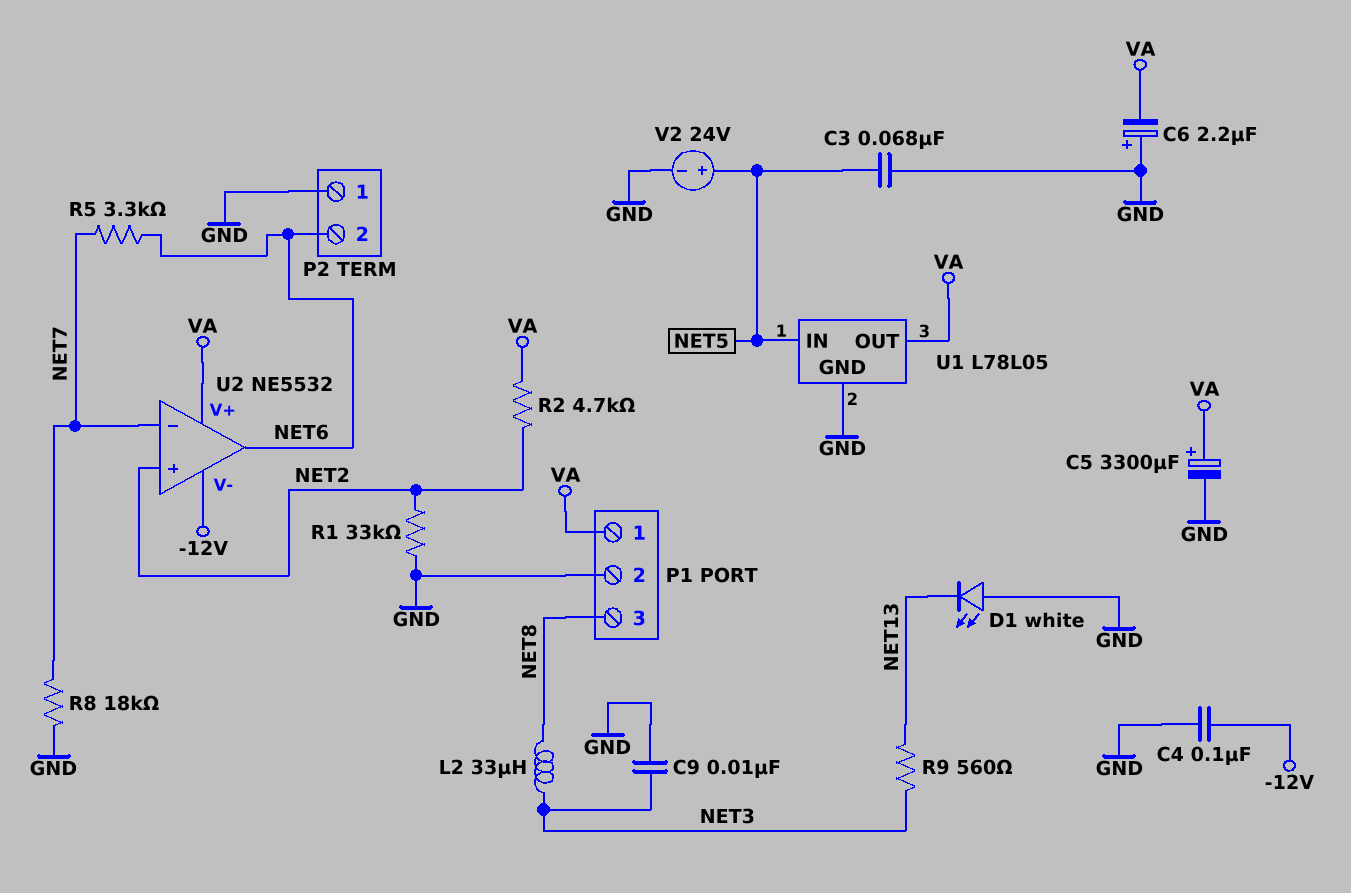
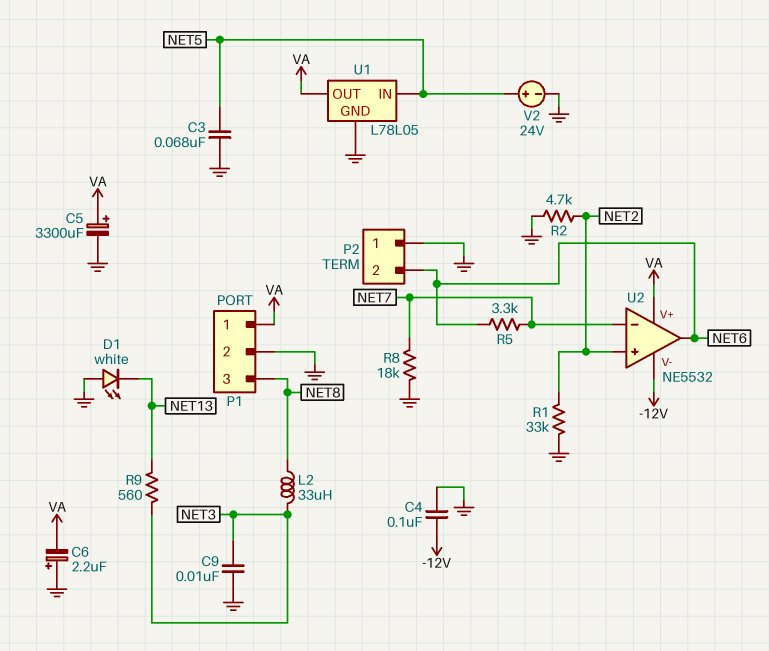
R2: 4.7k (NET2, VA) -> 4.7k (GND, NET2)

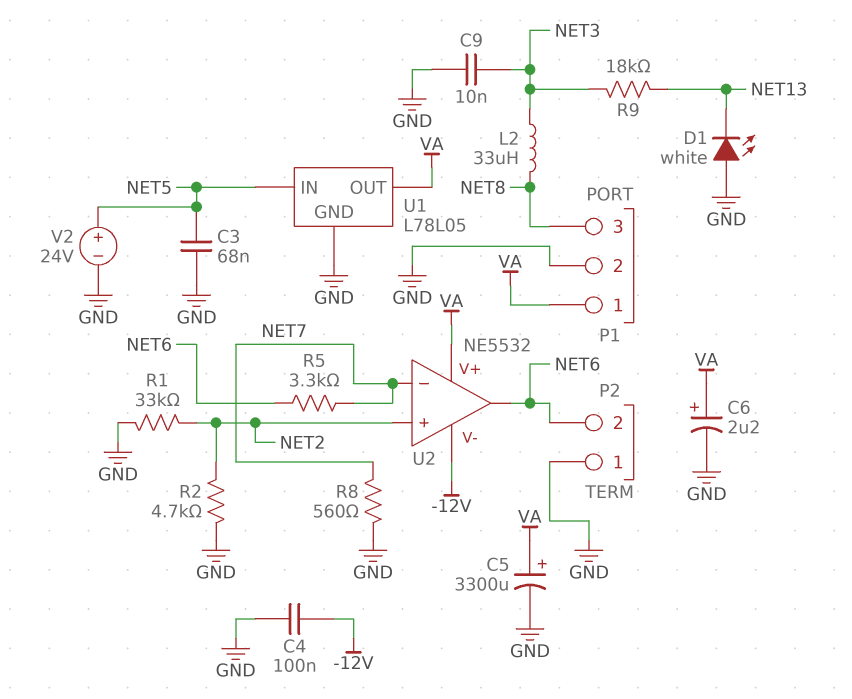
C6: 2.2uF (plus GND, minus VA) -> 2.2uF (plus VA, minus GND)
R8: 18k (GND, NET7) -> 560 (GND, NET7)
R9: 560 (NET3, NET13) -> 18k (NET3, NET13)

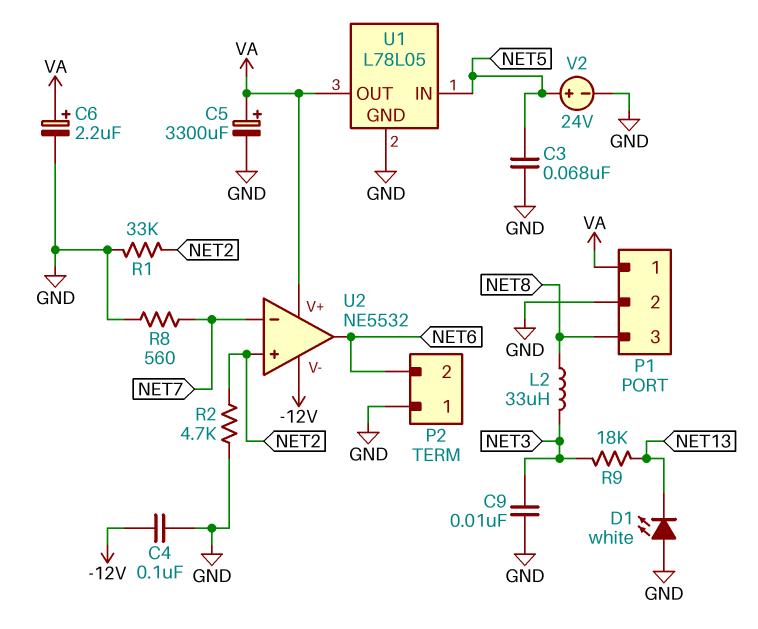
R5: 3.3k (NET6, NET7) -> none

